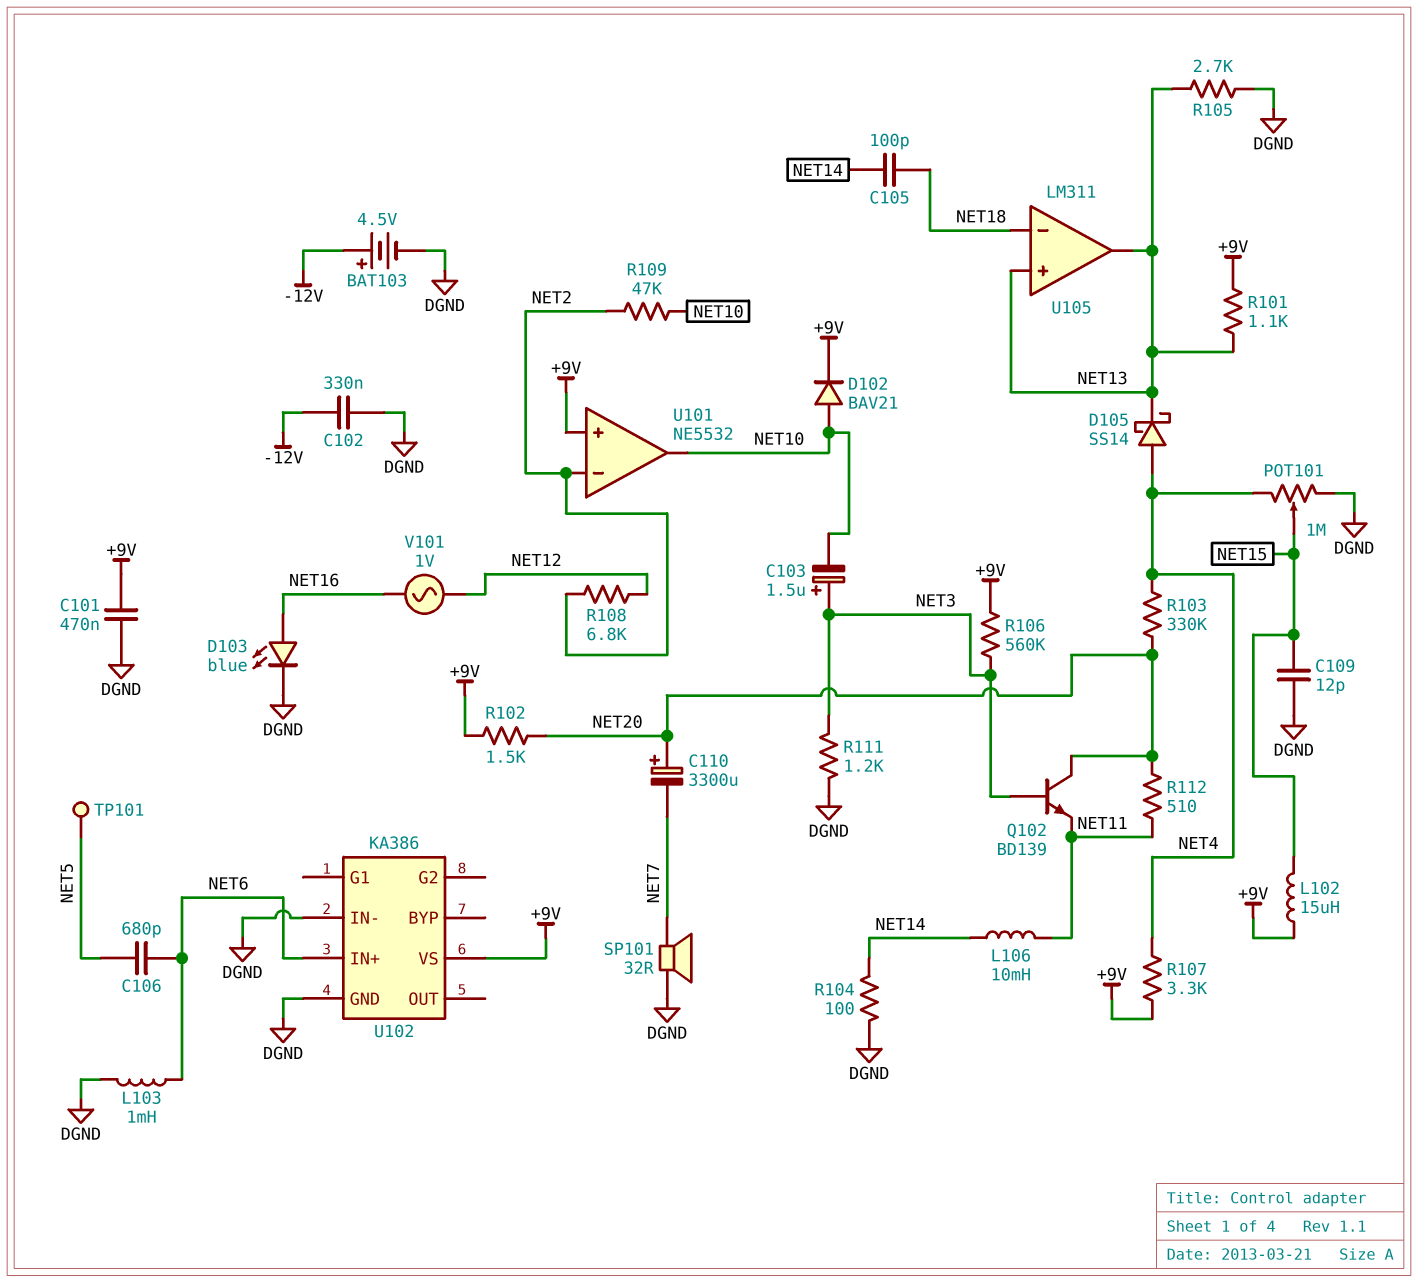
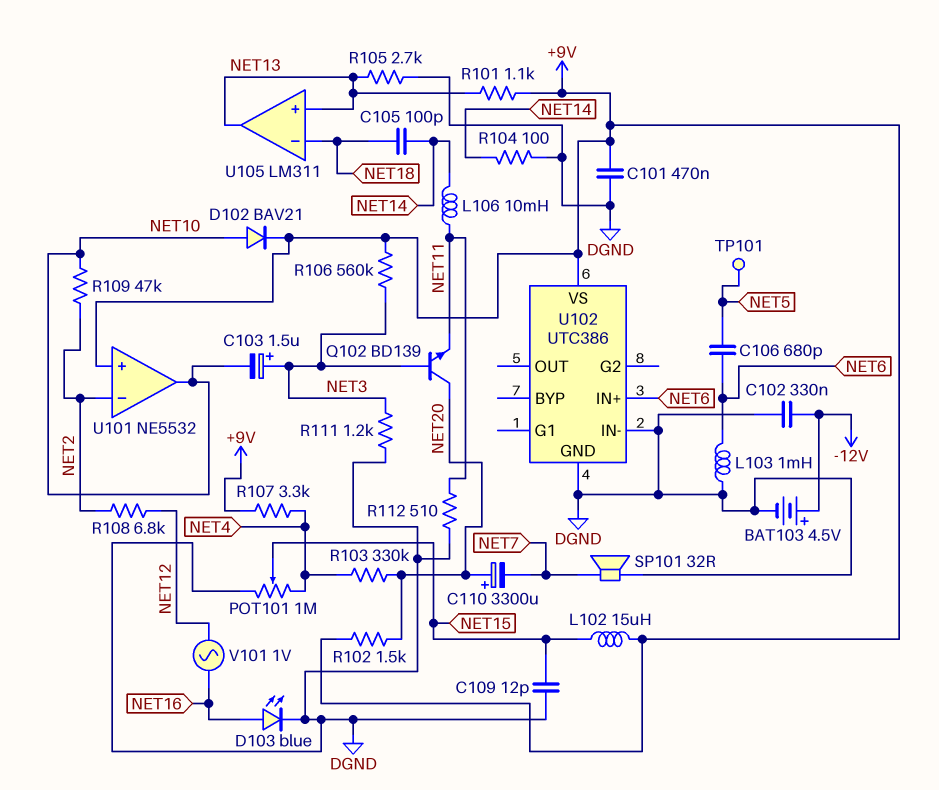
D105: schottky SS14 (A NET4, K NET13) -> none
R112: 510 (NET11, NET20) -> 510 (DGND, NET11)
U102: KA386 -> UTC386

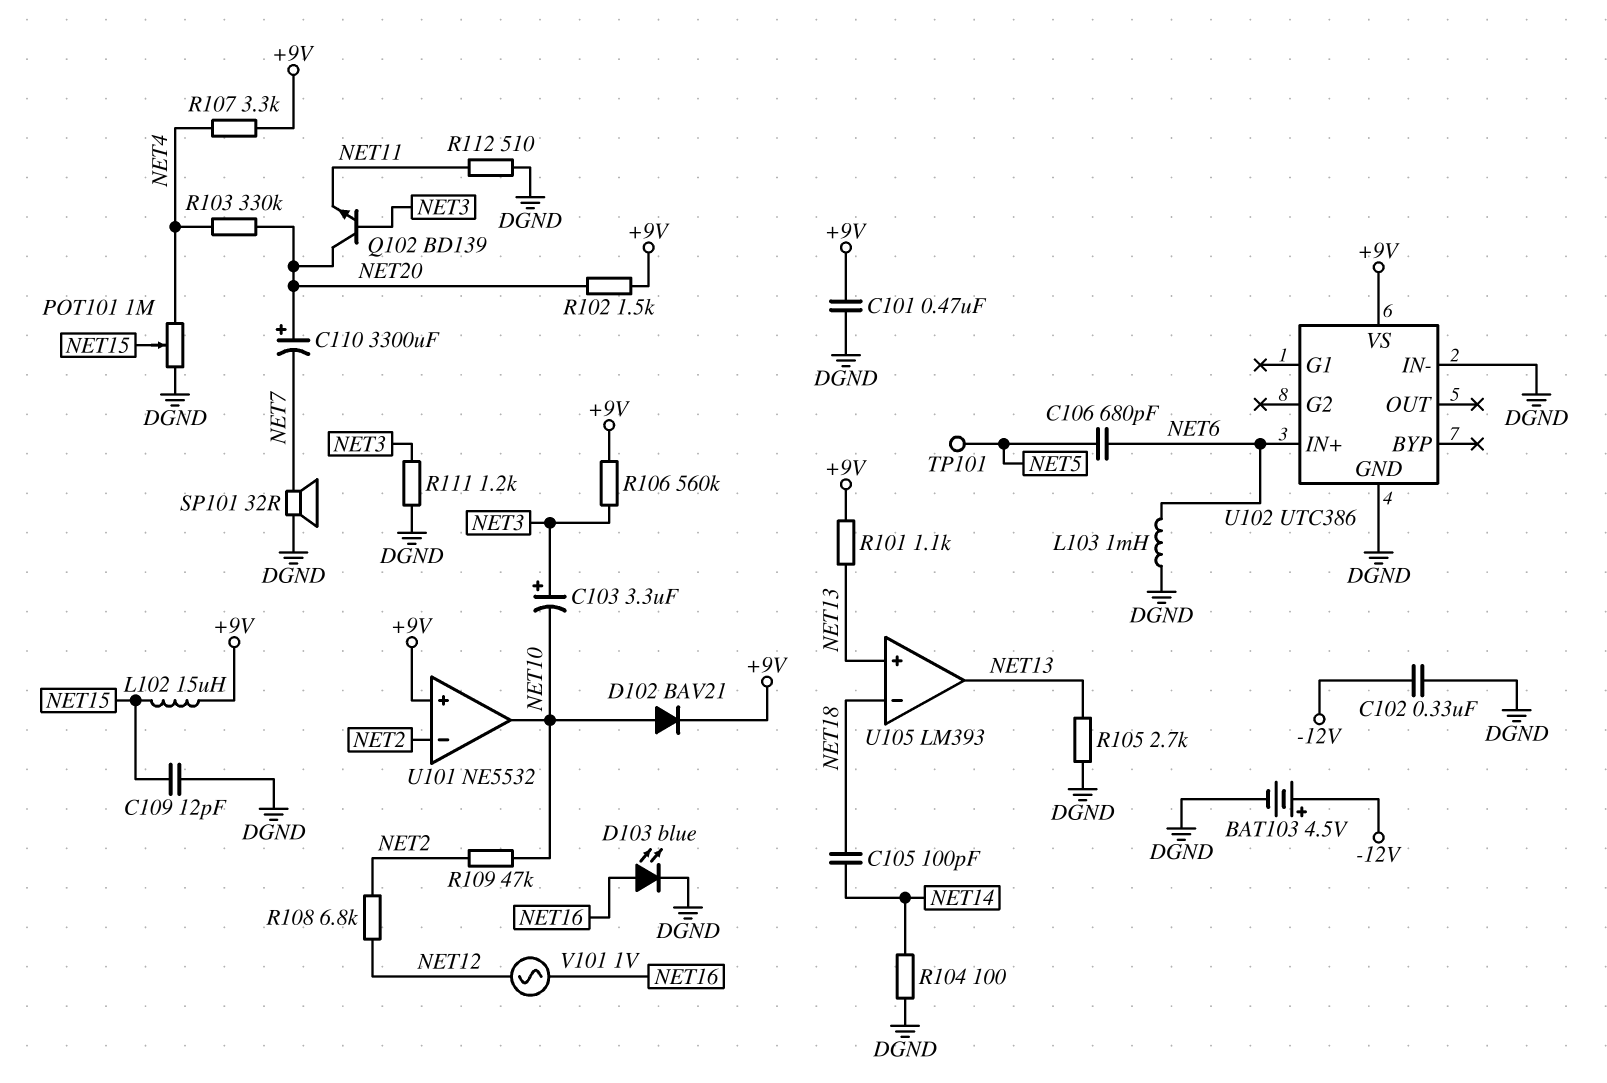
C103: 1.5uF (plus NET3, minus NET10) -> 3.3uF (plus NET3, minus NET10)
L106: 10mH (NET11, NET14) -> none
U105: LM311 -> LM393

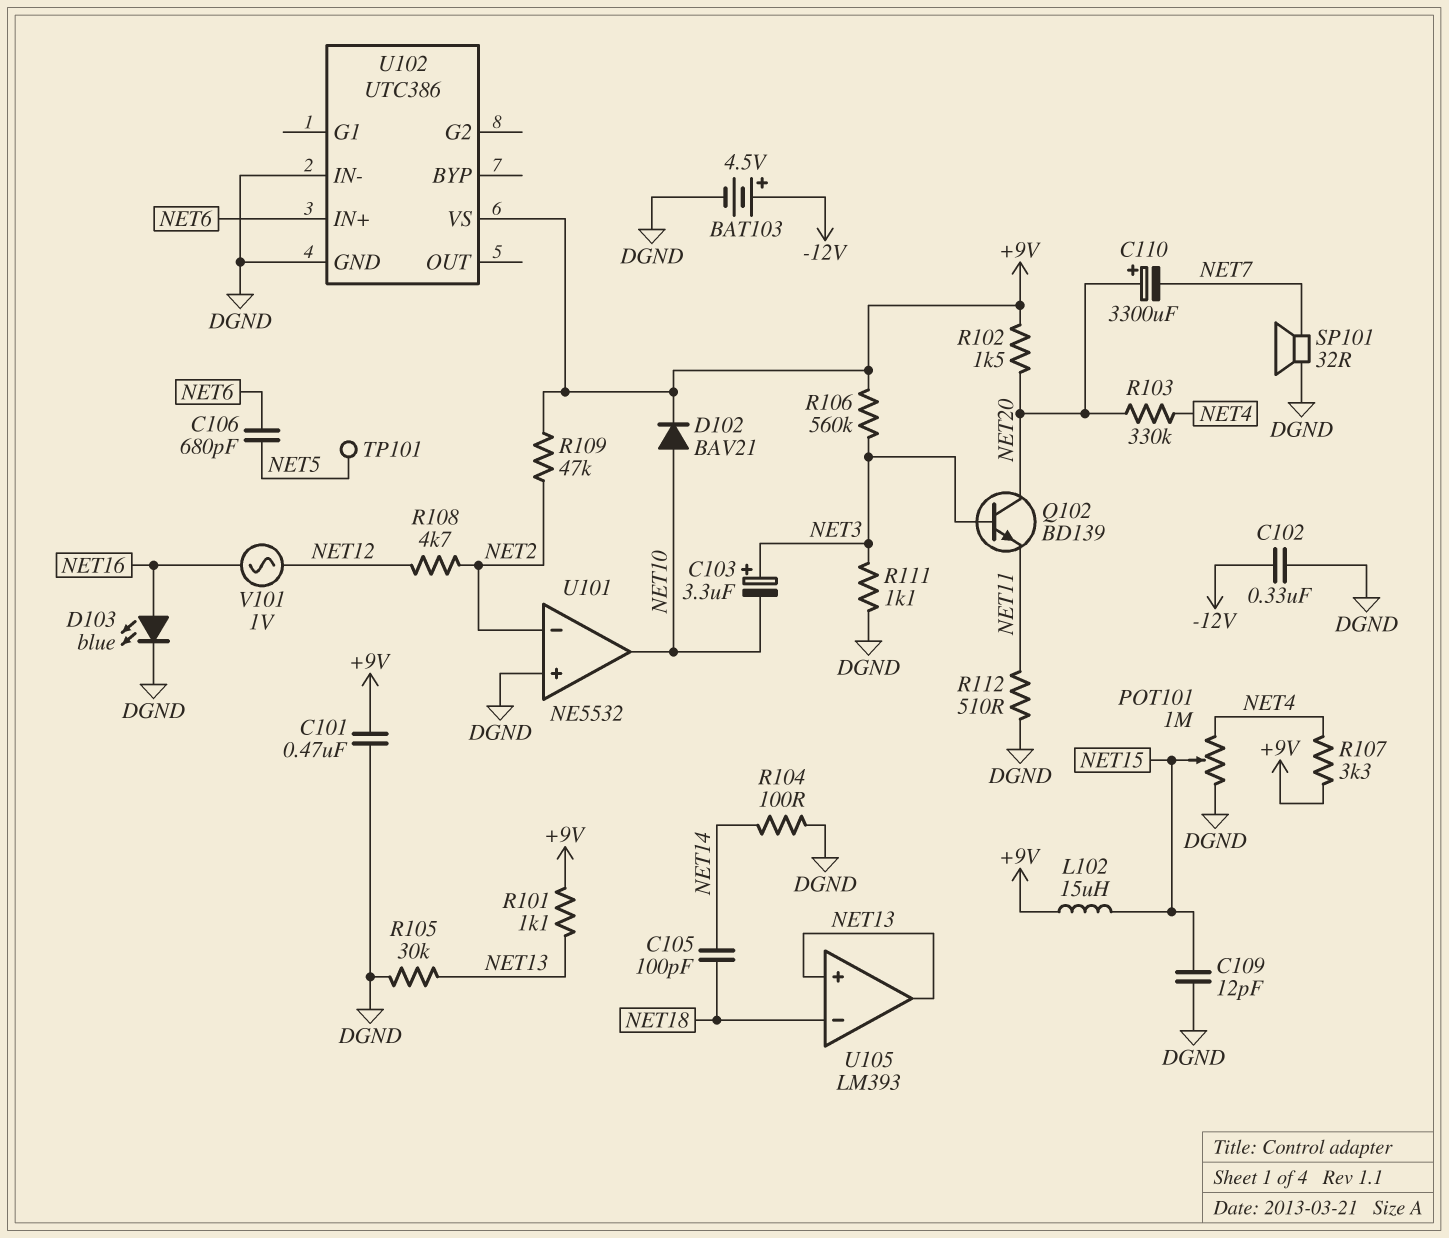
L103: 1mH (DGND, NET6) -> none
R105: 2.7k (DGND, NET13) -> 30k (DGND, NET13)
R108: 6.8k (NET2, NET12) -> 4.7k (NET2, NET12)
R109: 47k (NET2, NET10) -> 47k (+9V, NET2)
R111: 1.2k (DGND, NET3) -> 1.1k (DGND, NET3)
U101 pin in+: +9V -> DGND

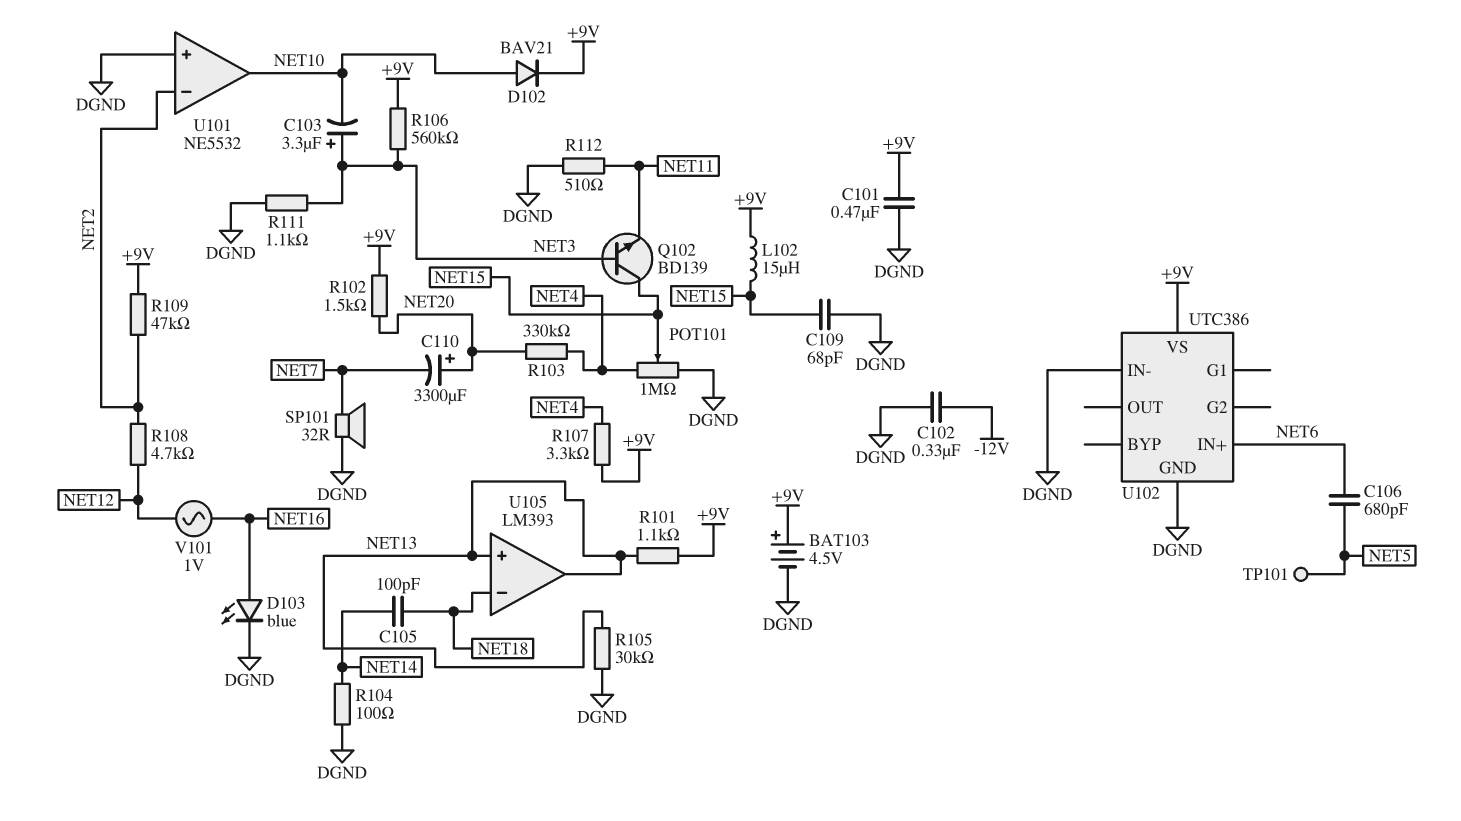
BAT103: 4.5V (plus -12V, minus DGND) -> 4.5V (plus +9V, minus DGND)
C109: 12pF (DGND, NET15) -> 68pF (DGND, NET15)
Q102: NPN BD139 (B NET3, C NET20, E NET11) -> NPN BD139 (B NET3, C NET15, E NET11)

